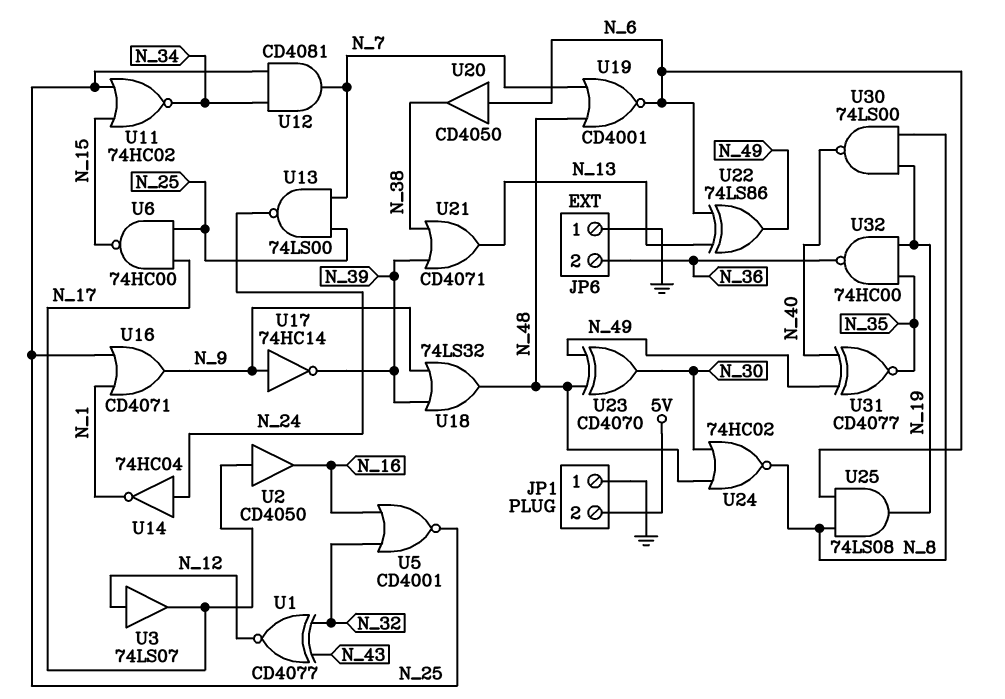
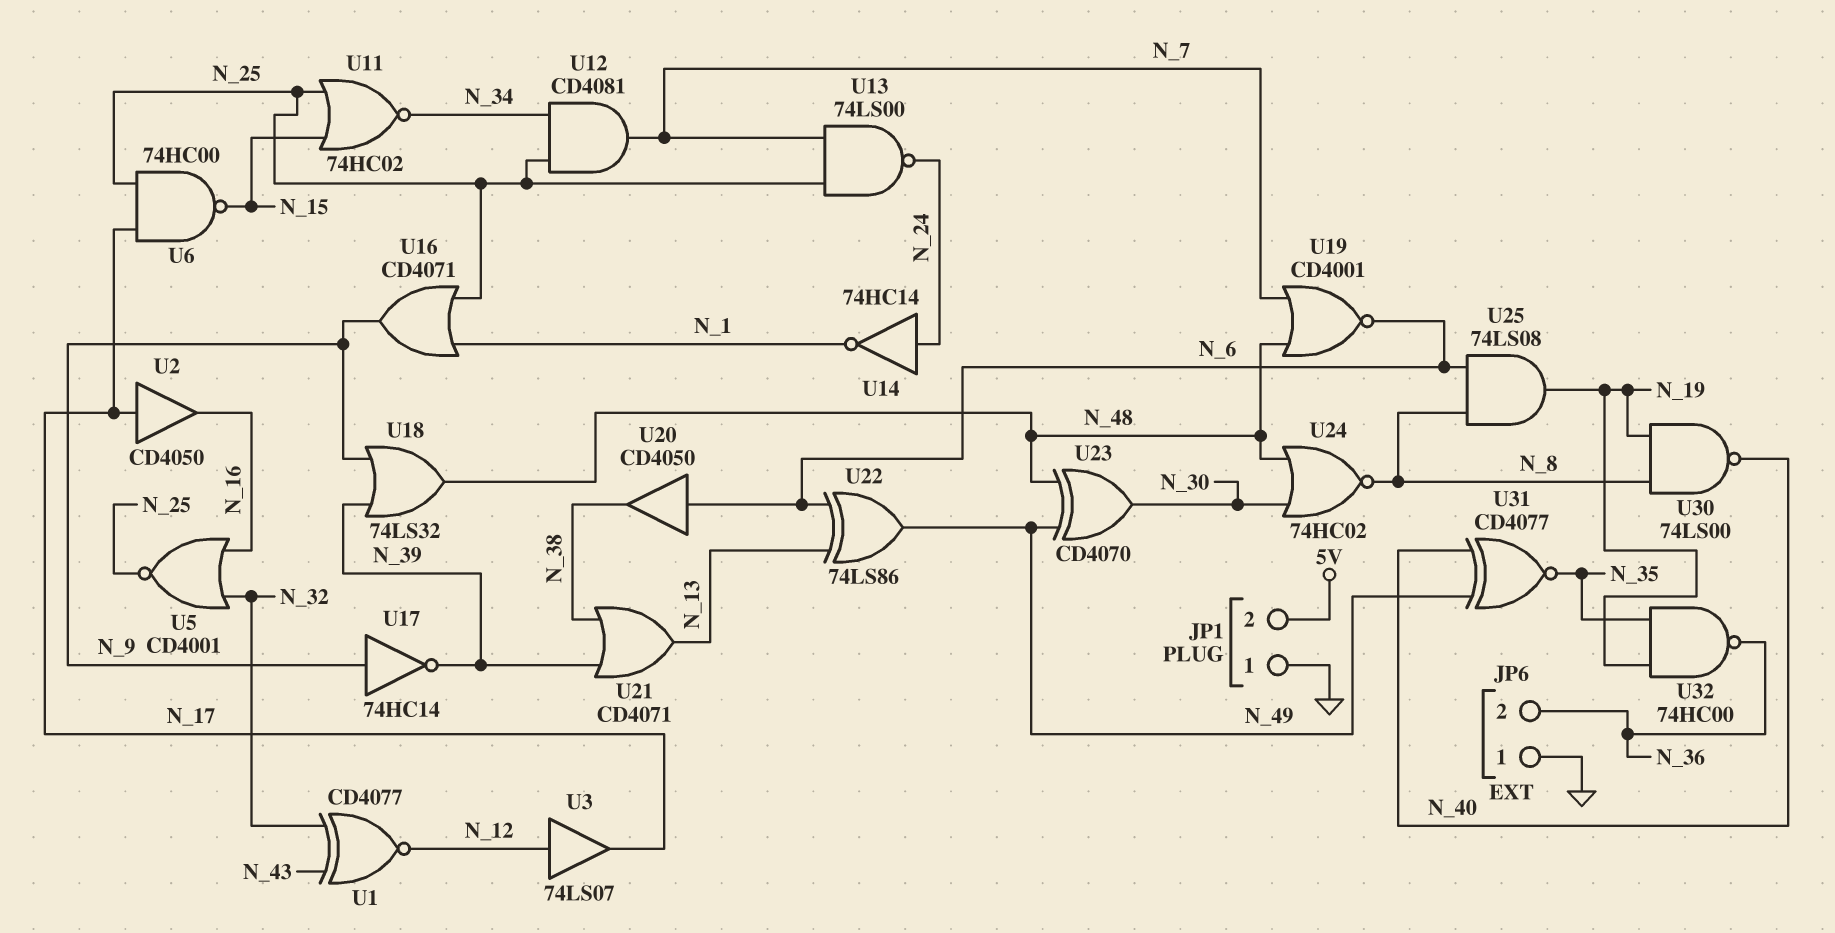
U14: NOT 74HC04 (in N_24, out N_1) -> NOT 74HC14 (in N_24, out N_1)

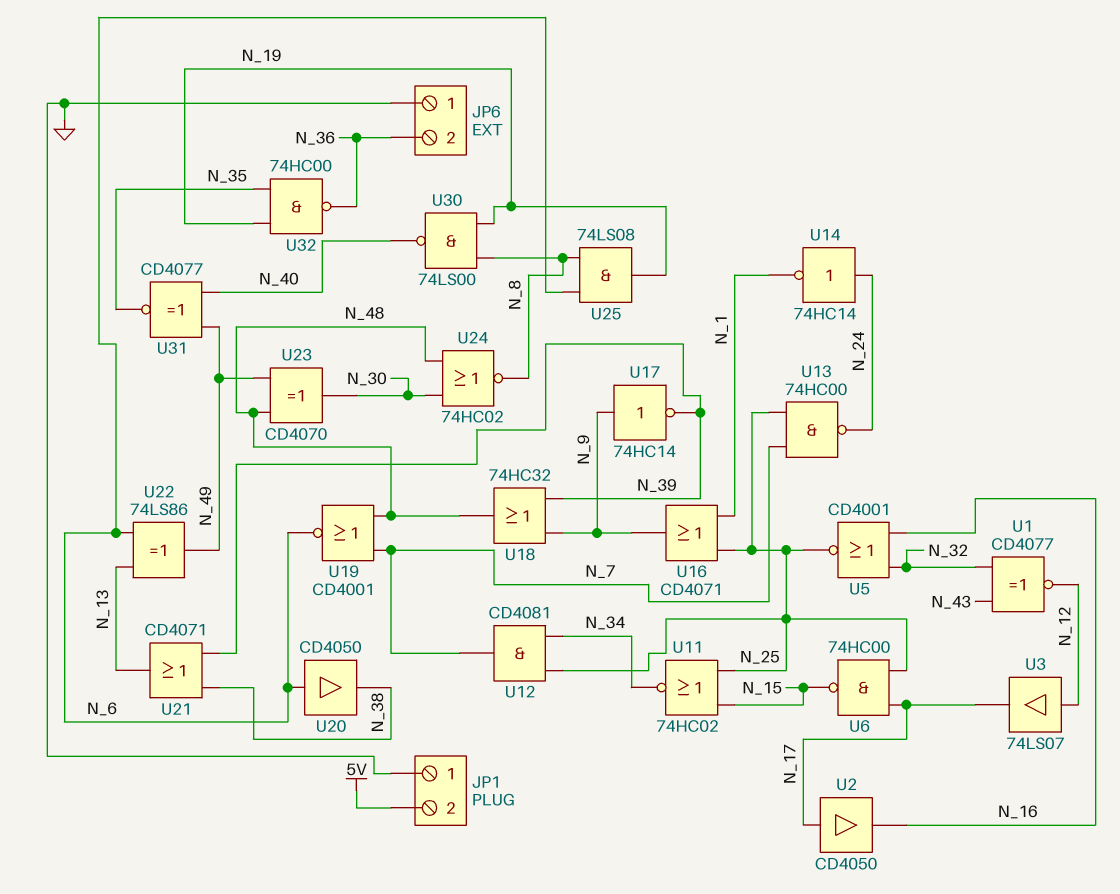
U13: NAND 74LS00 (in N_7, in N_25, out N_24) -> NAND 74HC00 (in N_7, in N_25, out N_24)
U18: OR 74LS32 (in N_9, in N_39, out N_48) -> OR 74HC32 (in N_9, in N_39, out N_48)

